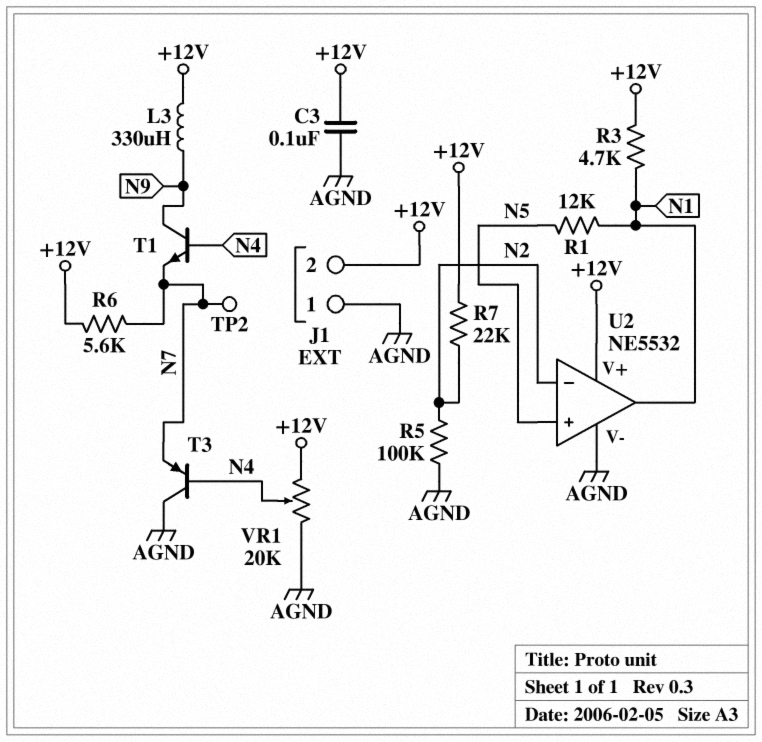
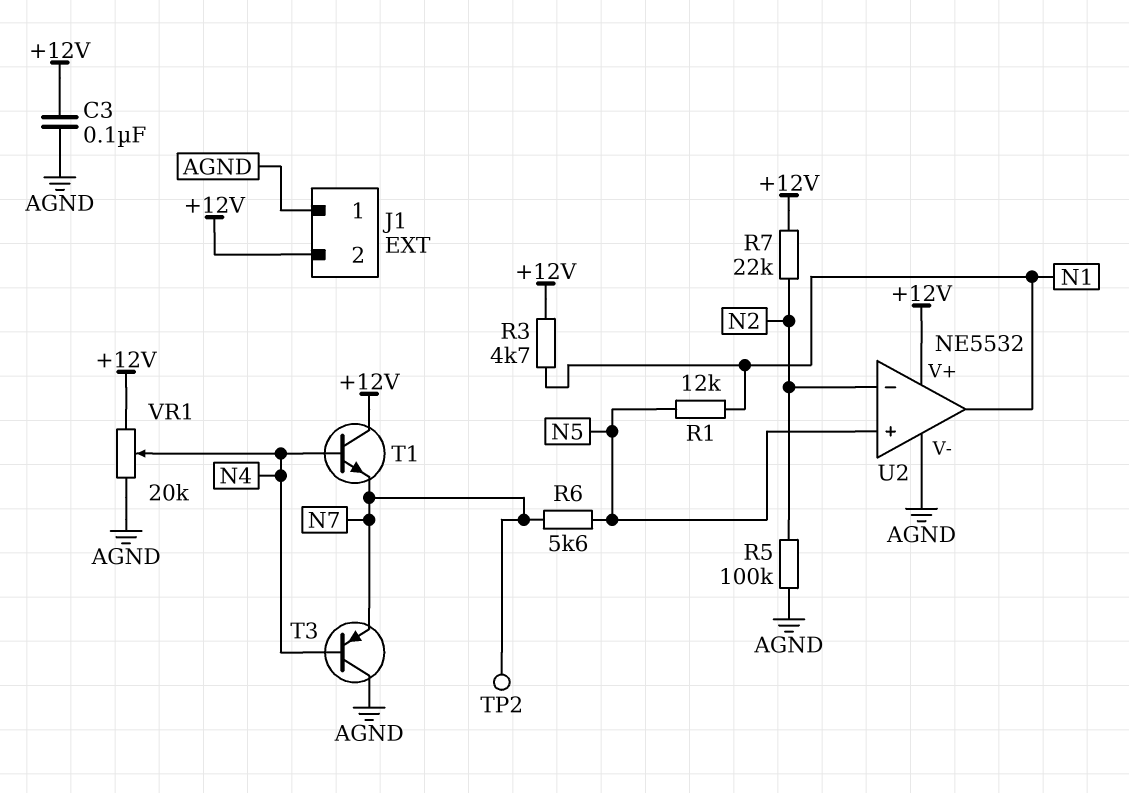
L3: 330uH (+12V, N9) -> none
R6: 5.6k (+12V, N7) -> 5.6k (N5, N7)
T1: NPN (B N4, C N9, E N7) -> NPN (B N4, C +12V, E N7)

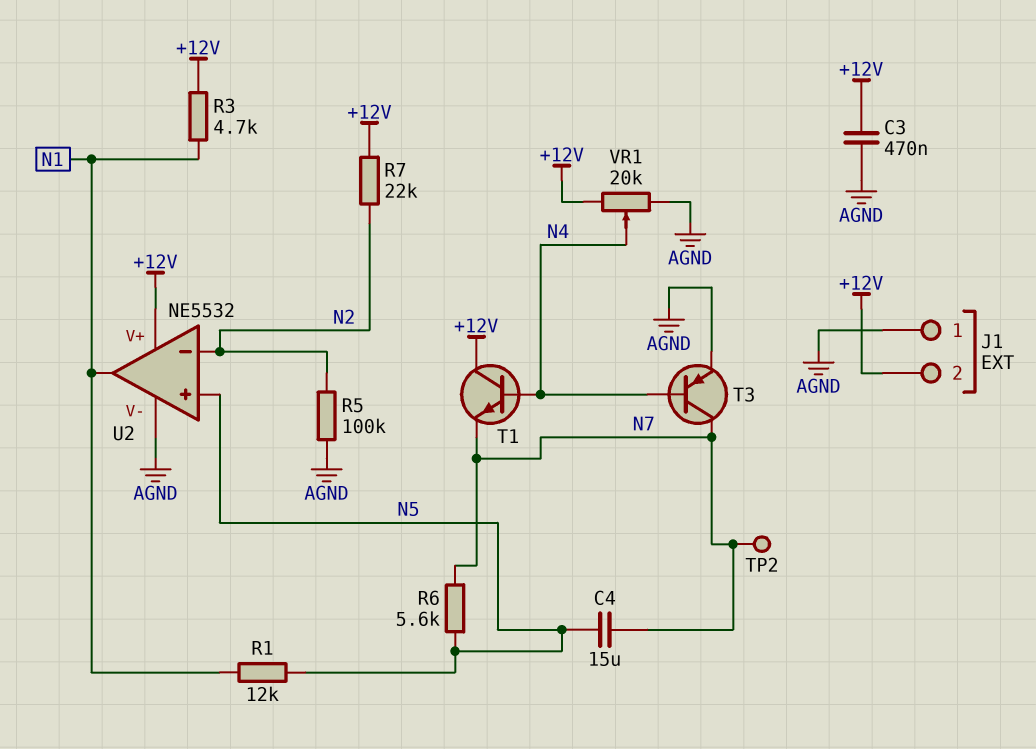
C3: 100nF (+12V, AGND) -> 470nF (+12V, AGND)
C4: none -> 15uF (N5, N7)
T3: PNP (B N4, C AGND, E N7) -> PNP (B N4, C N7, E AGND)

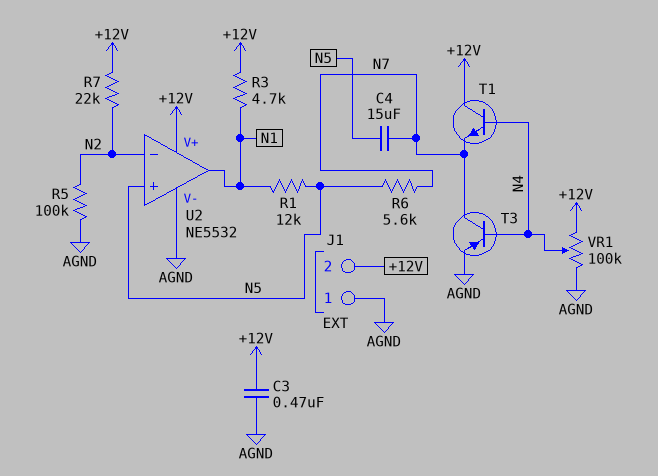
TP2: test point (N7) -> none
VR1: 20k (+12V, AGND, wiper N4) -> 100k (+12V, AGND, wiper N4)

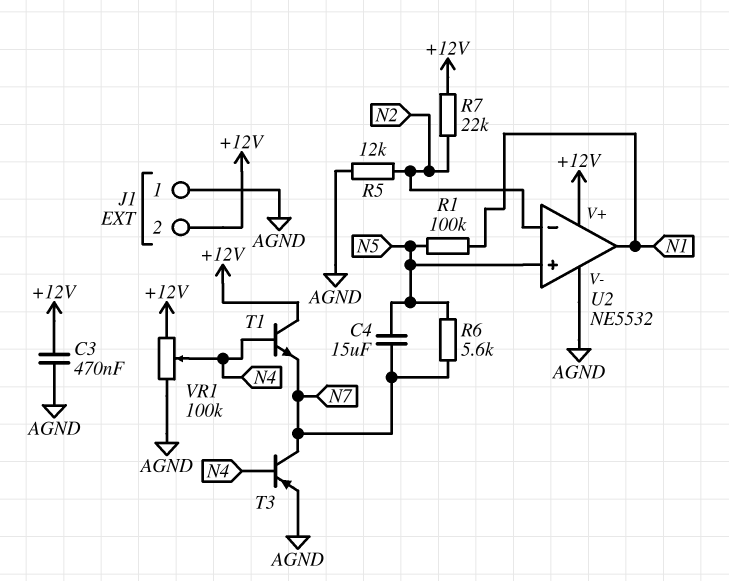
R1: 12k (N1, N5) -> 100k (N1, N5)
R3: 4.7k (+12V, N1) -> none
R5: 100k (AGND, N2) -> 12k (AGND, N2)

